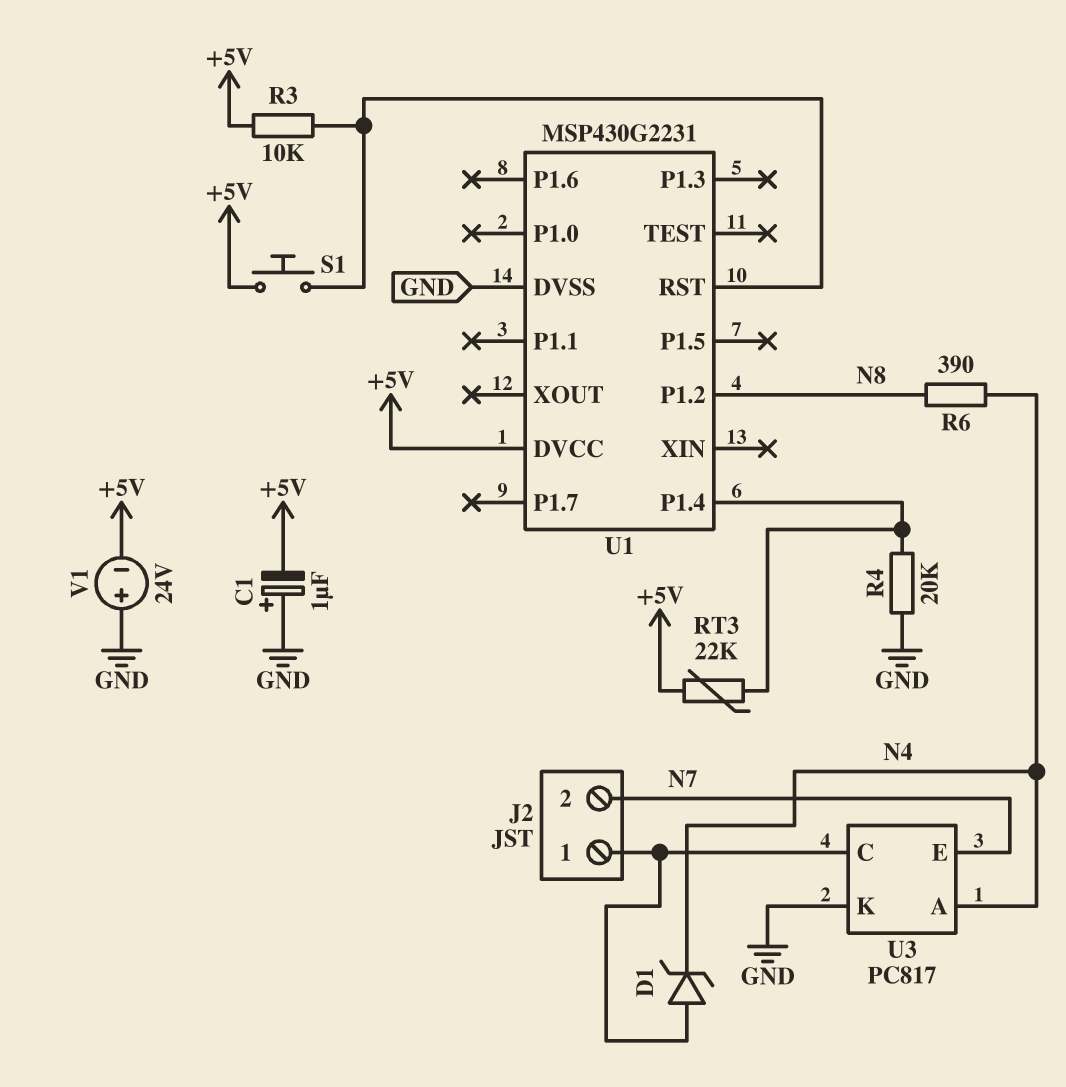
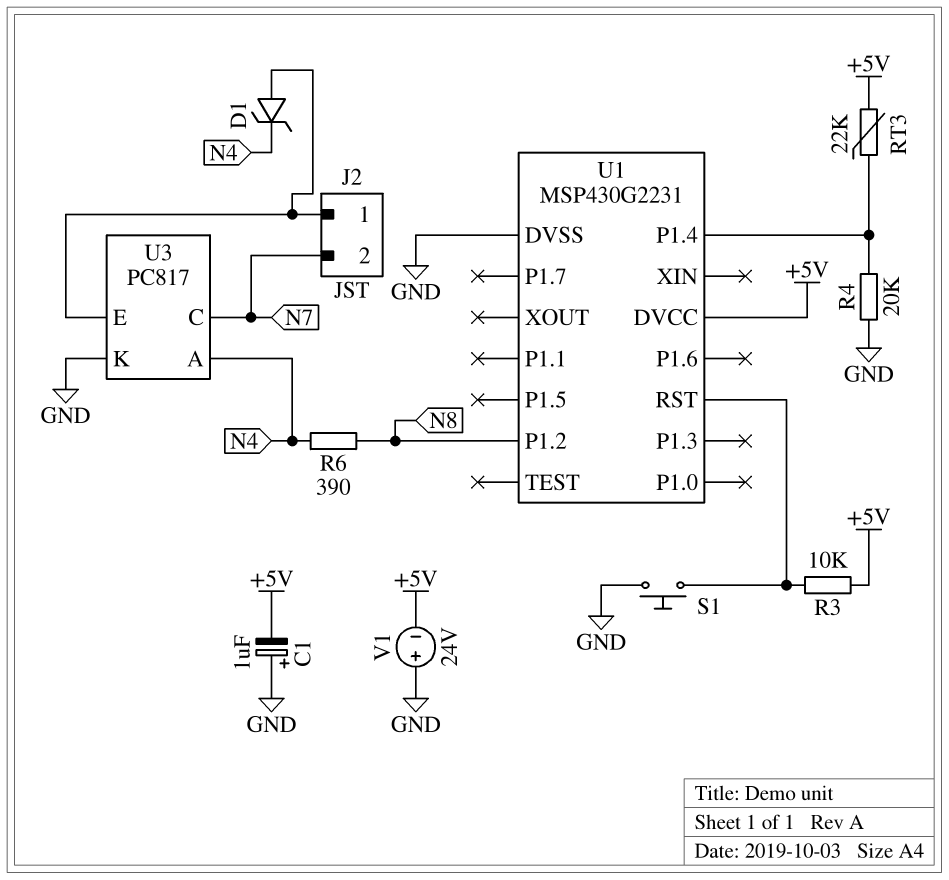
S1: button (+5V, U1/RST) -> button (GND, U1/RST)
U3 pin C: J2/1 -> N7
U3 pin E: N7 -> J2/1

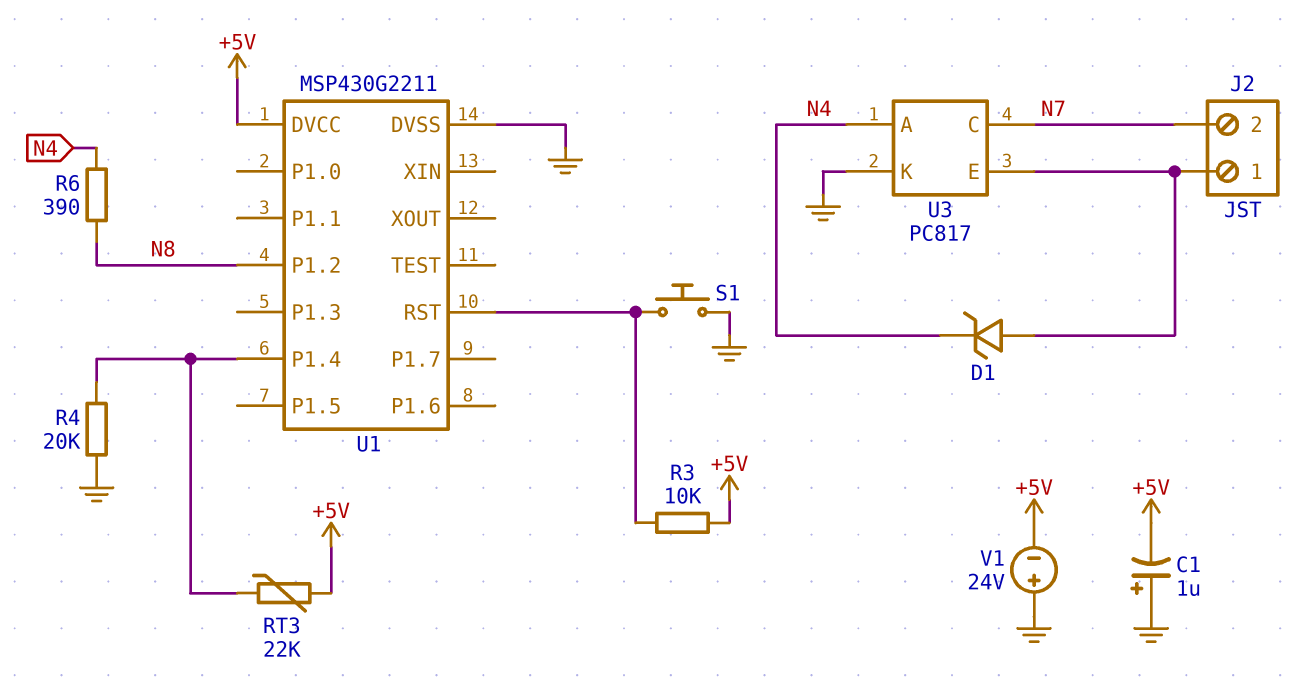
U1: MSP430G2231 -> MSP430G2211

